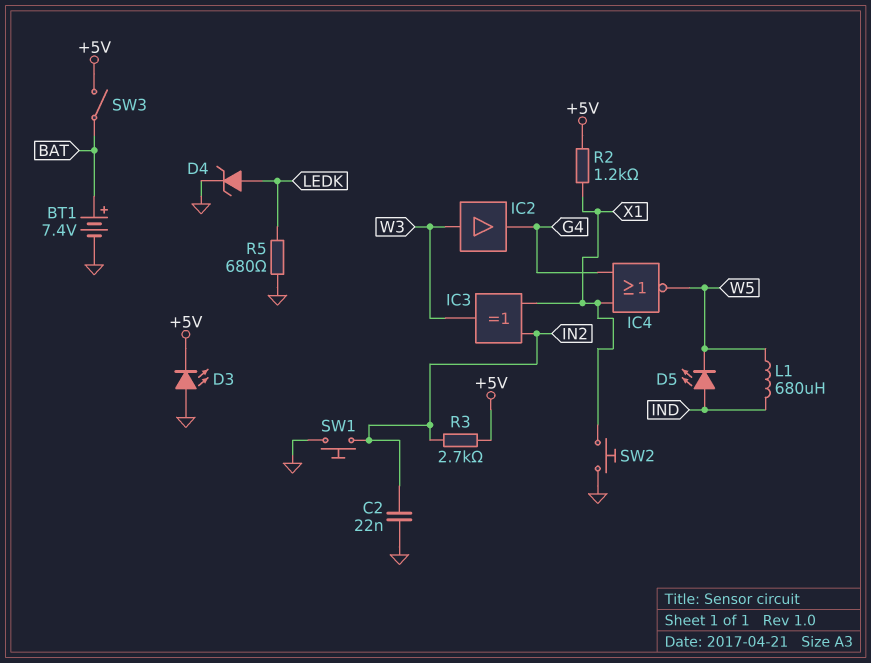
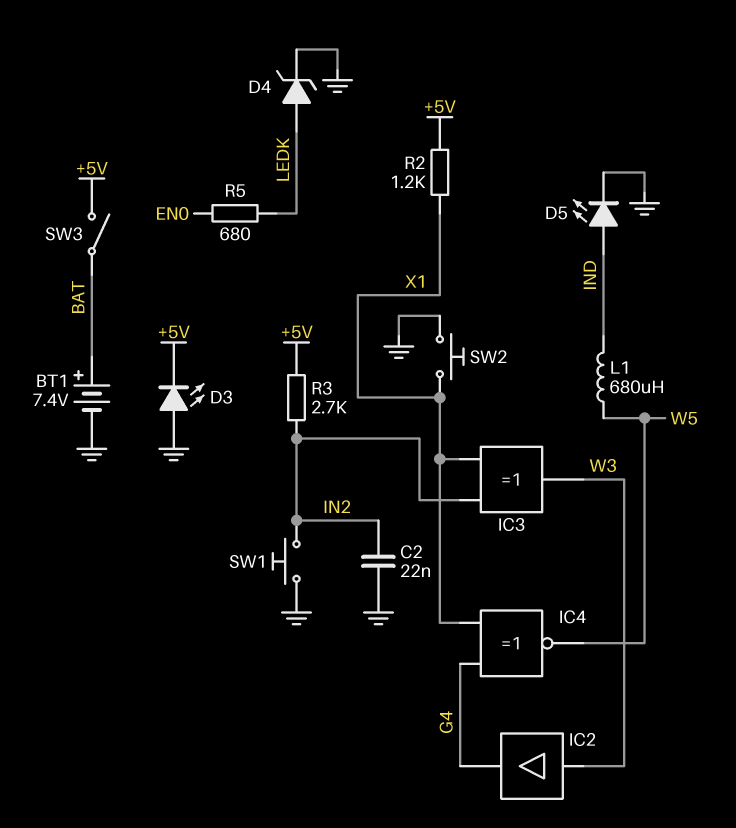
D5: LED (A IND, K W5) -> LED (A IND, K GND)
IC4: NOR (in G4, in X1, out W5) -> XNOR (in G4, in X1, out W5)
R5: 680 (GND, LEDK) -> 680 (EN0, LEDK)

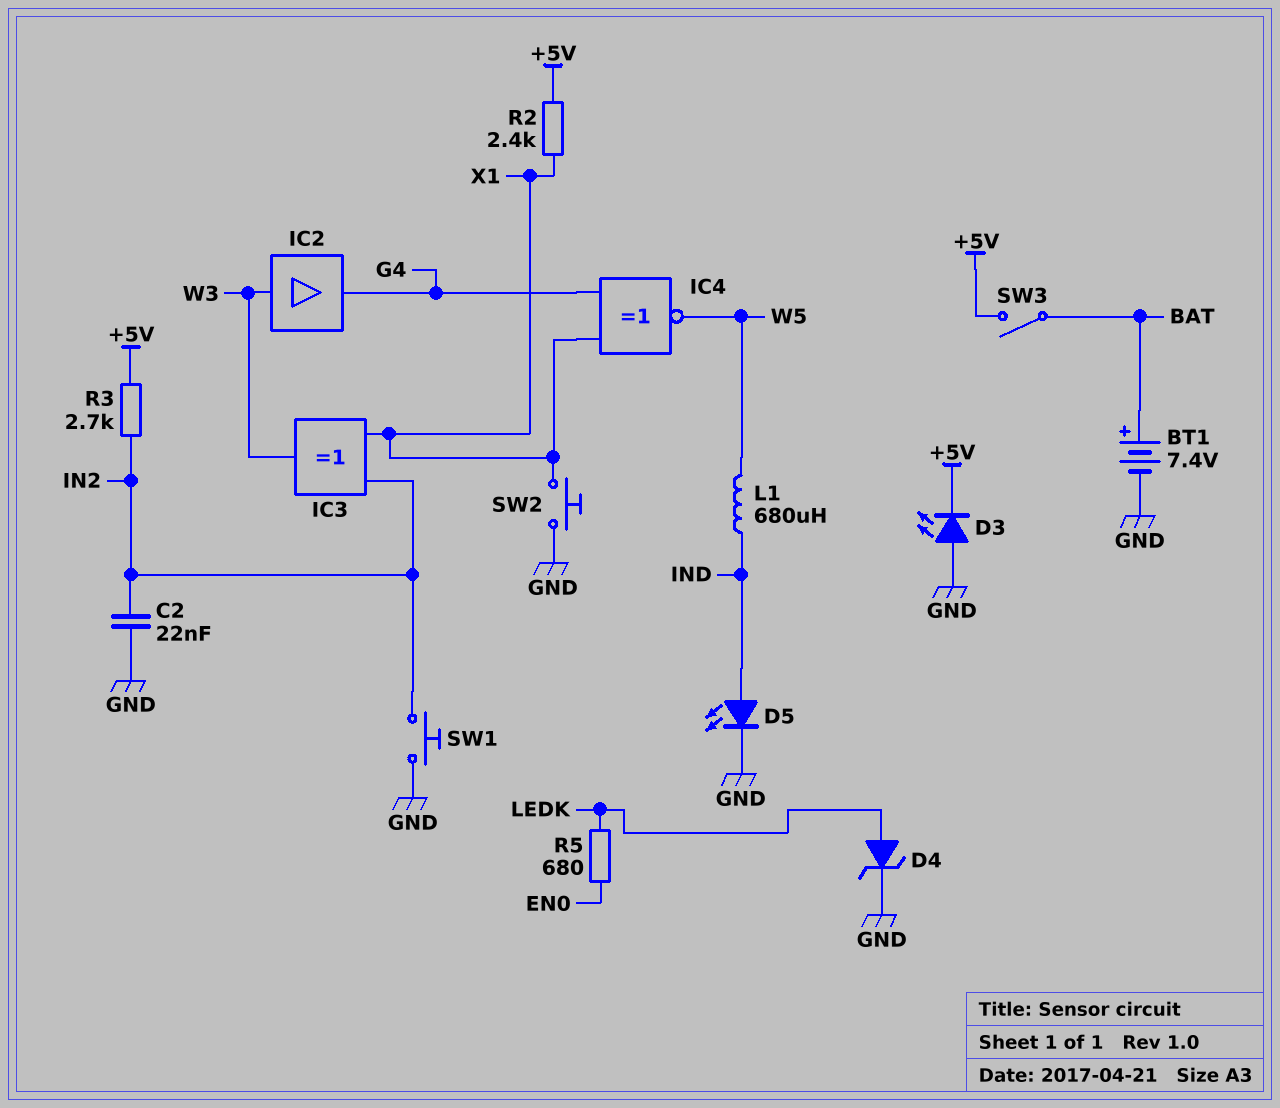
R2: 1.2k (+5V, X1) -> 2.4k (+5V, X1)

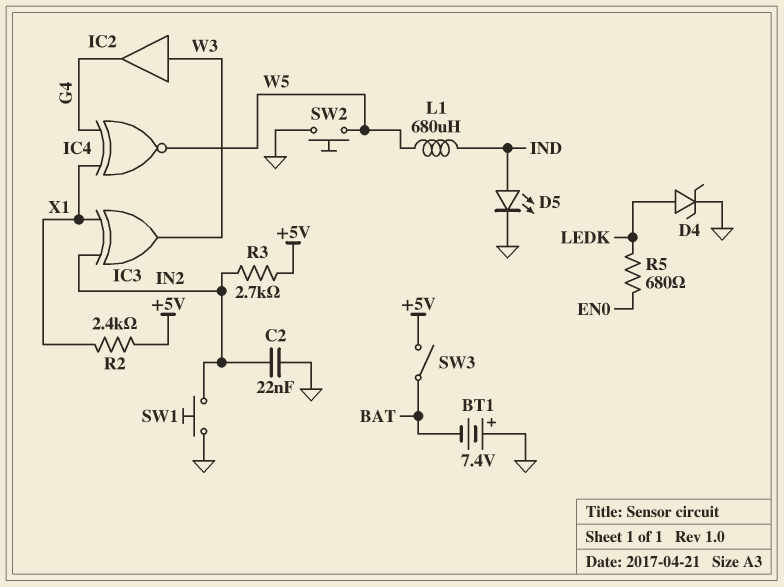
BT1: 7.4V (plus BAT, minus GND) -> 7.4V (plus GND, minus BAT)
D3: LED (A GND, K +5V) -> none
SW2: button (GND, X1) -> button (GND, W5)

